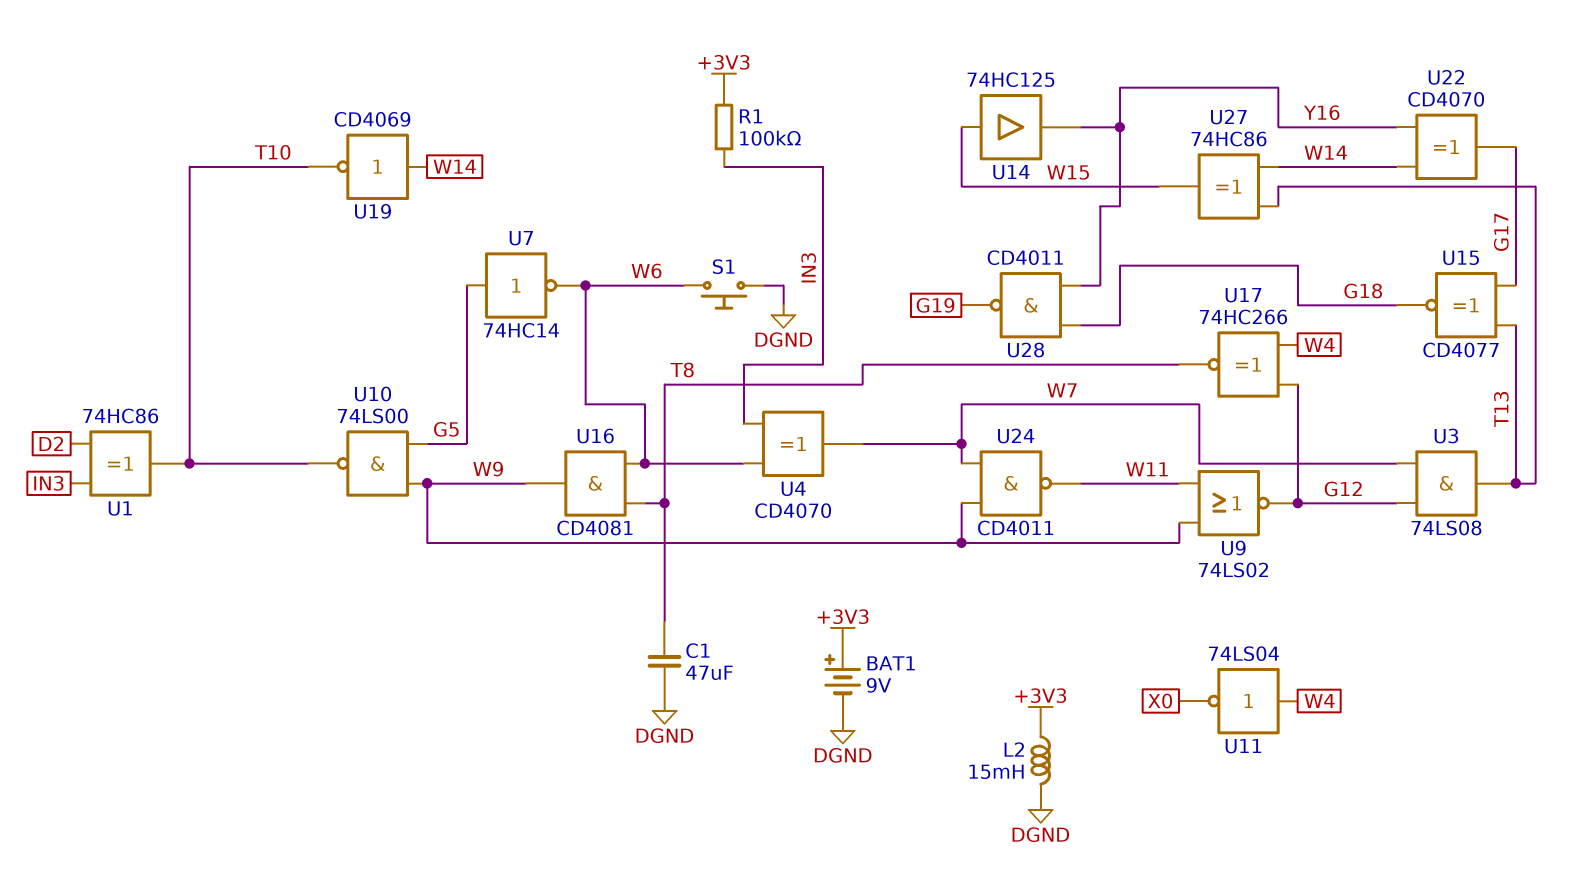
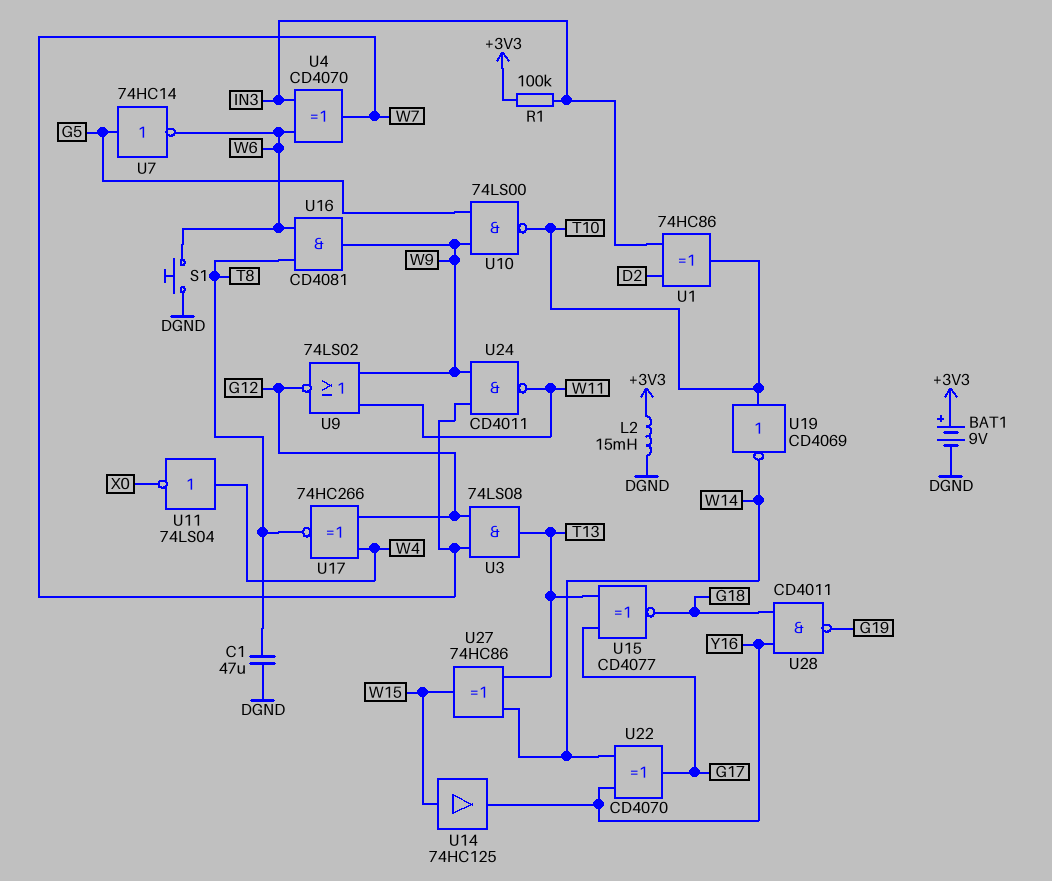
U19: NOT CD4069 (in W14, out T10) -> NOT CD4069 (in T10, out W14)

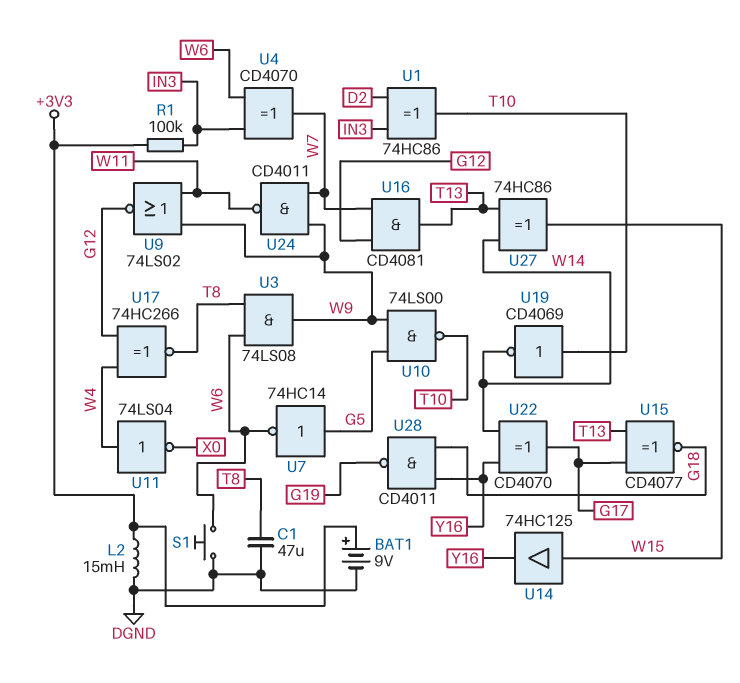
U3: AND 74LS08 (in G12, in W7, out T13) -> AND 74LS08 (in T8, in W6, out W9)
U16: AND CD4081 (in T8, in W6, out W9) -> AND CD4081 (in G12, in W7, out T13)

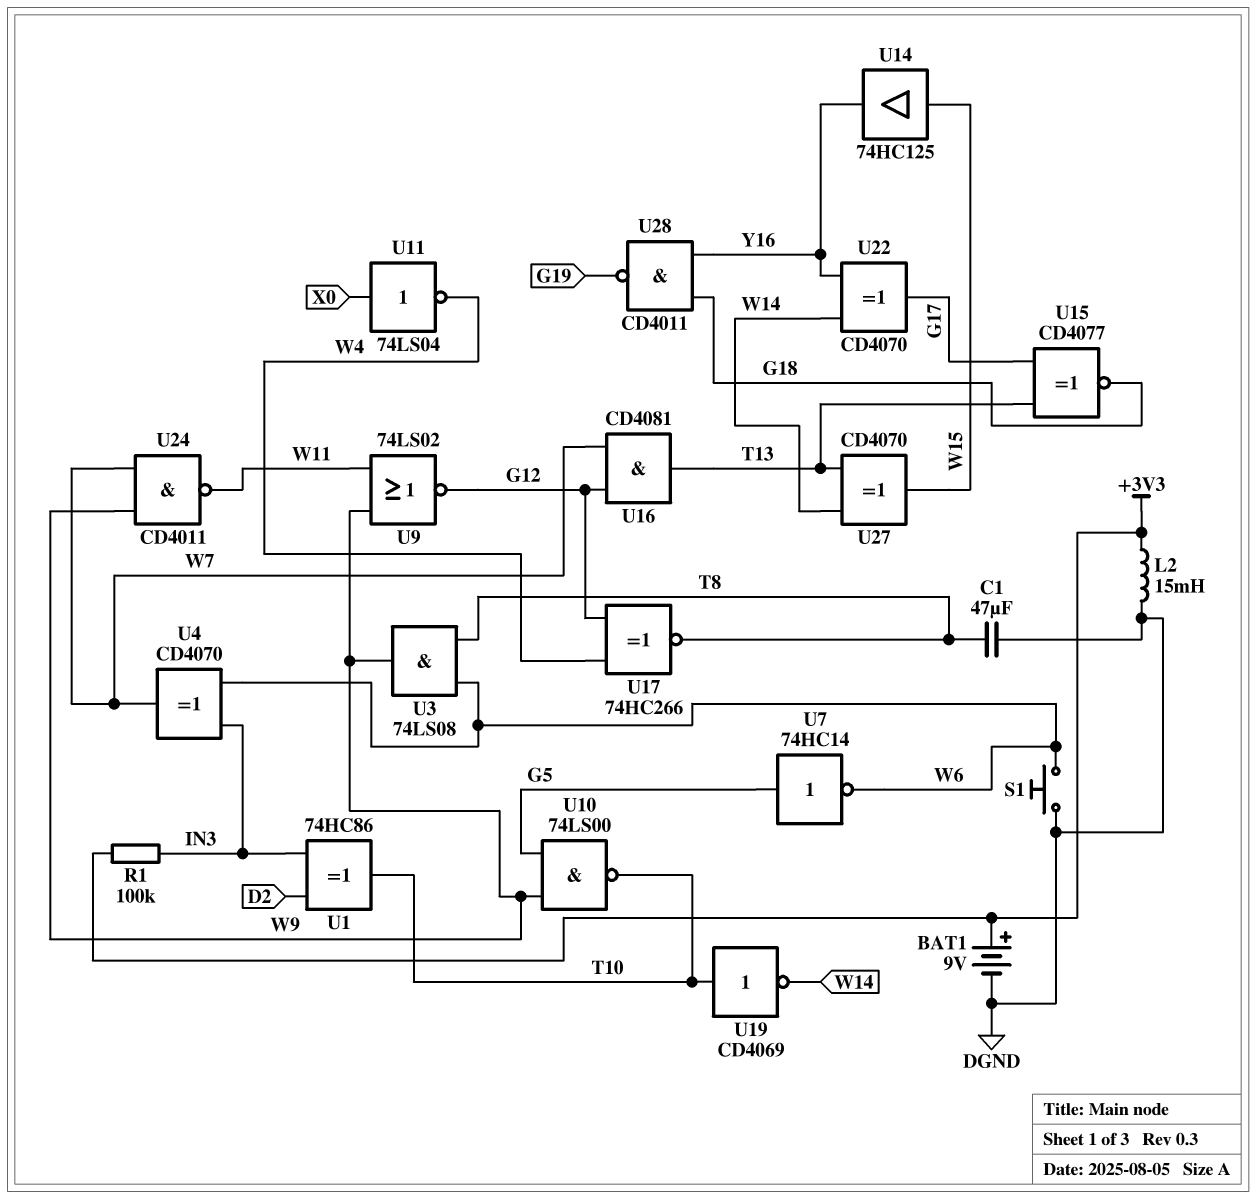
U11: NOT 74LS04 (in W4, out X0) -> NOT 74LS04 (in X0, out W4)
U27: XOR 74HC86 (in T13, in W14, out W15) -> XOR CD4070 (in T13, in W14, out W15)

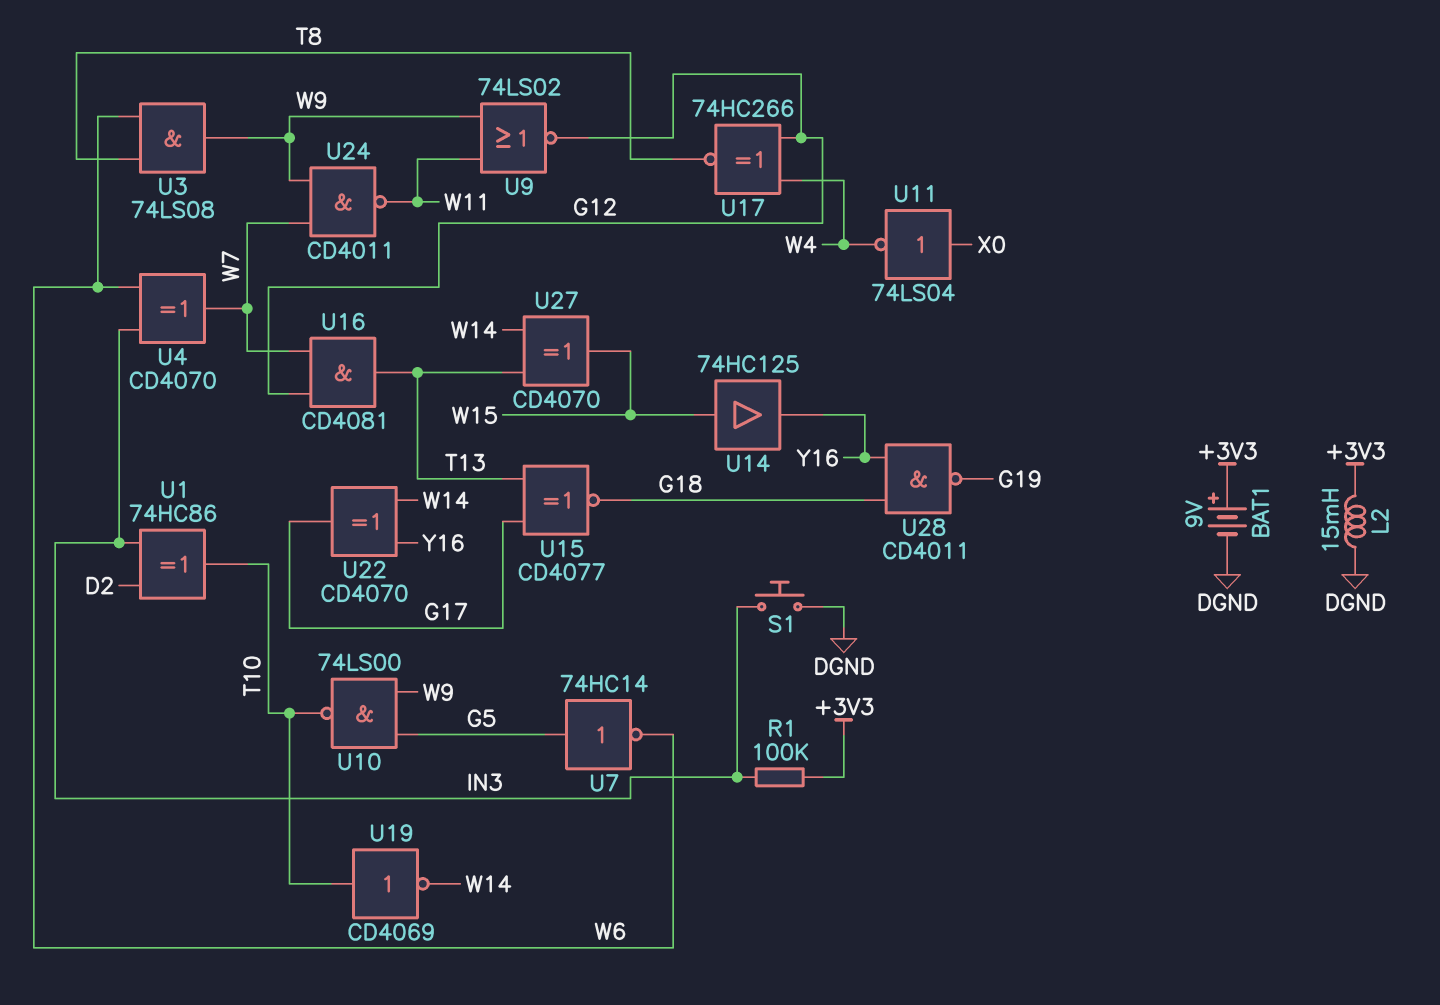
C1: 47uF (DGND, T8) -> none
S1: button (DGND, W6) -> button (DGND, IN3)

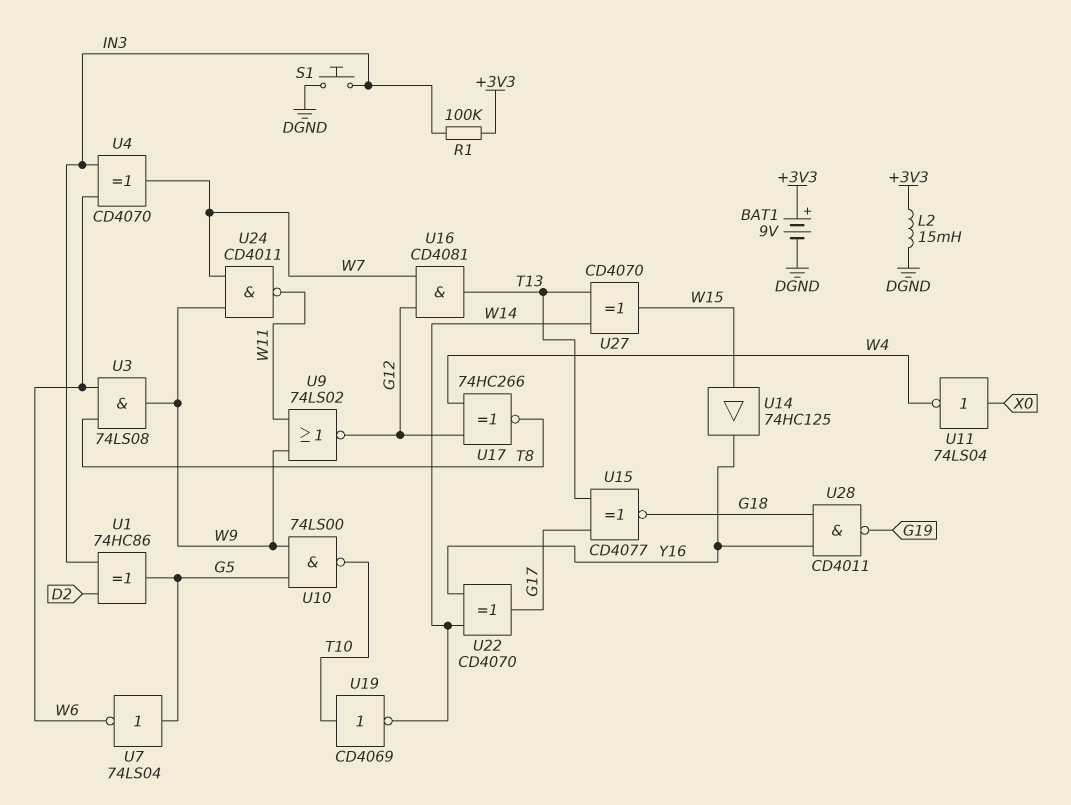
U1: XOR 74HC86 (in D2, in IN3, out T10) -> XOR 74HC86 (in D2, in IN3, out G5)
U7: NOT 74HC14 (in G5, out W6) -> NOT 74LS04 (in G5, out W6)

